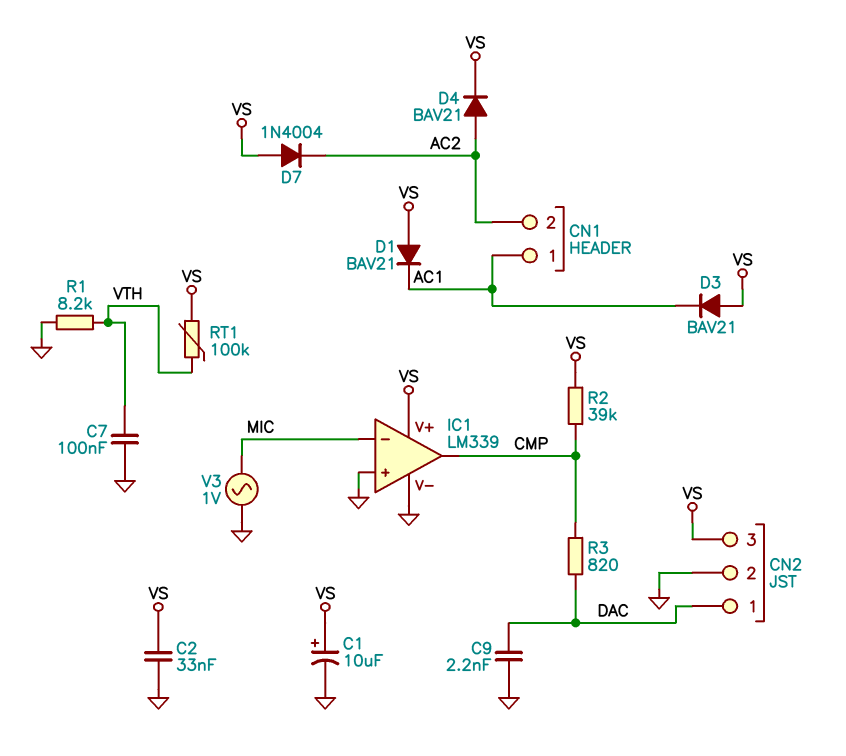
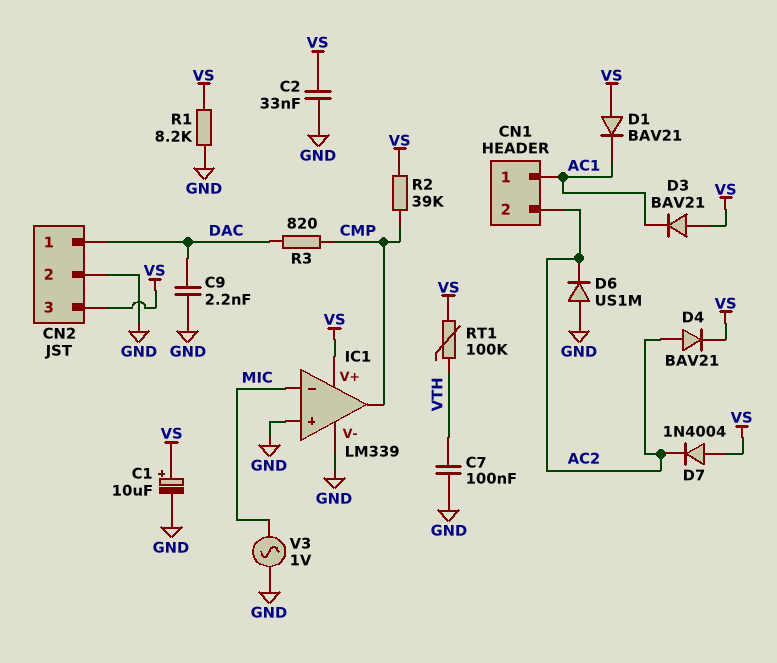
D6: none -> diode US1M (A GND, K AC2)
R1: 8.2k (GND, VTH) -> 8.2k (GND, VS)

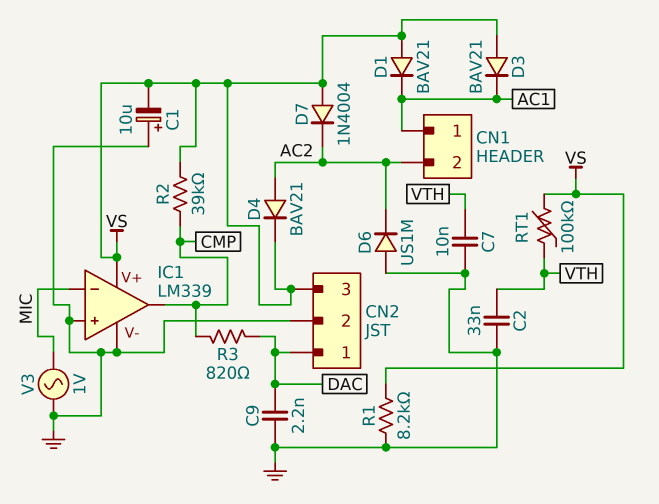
C1: 10uF (plus VS, minus GND) -> 10uF (plus GND, minus VS)
C2: 33nF (GND, VS) -> 33nF (GND, VTH)
C7: 100nF (GND, VTH) -> 10nF (GND, VTH)

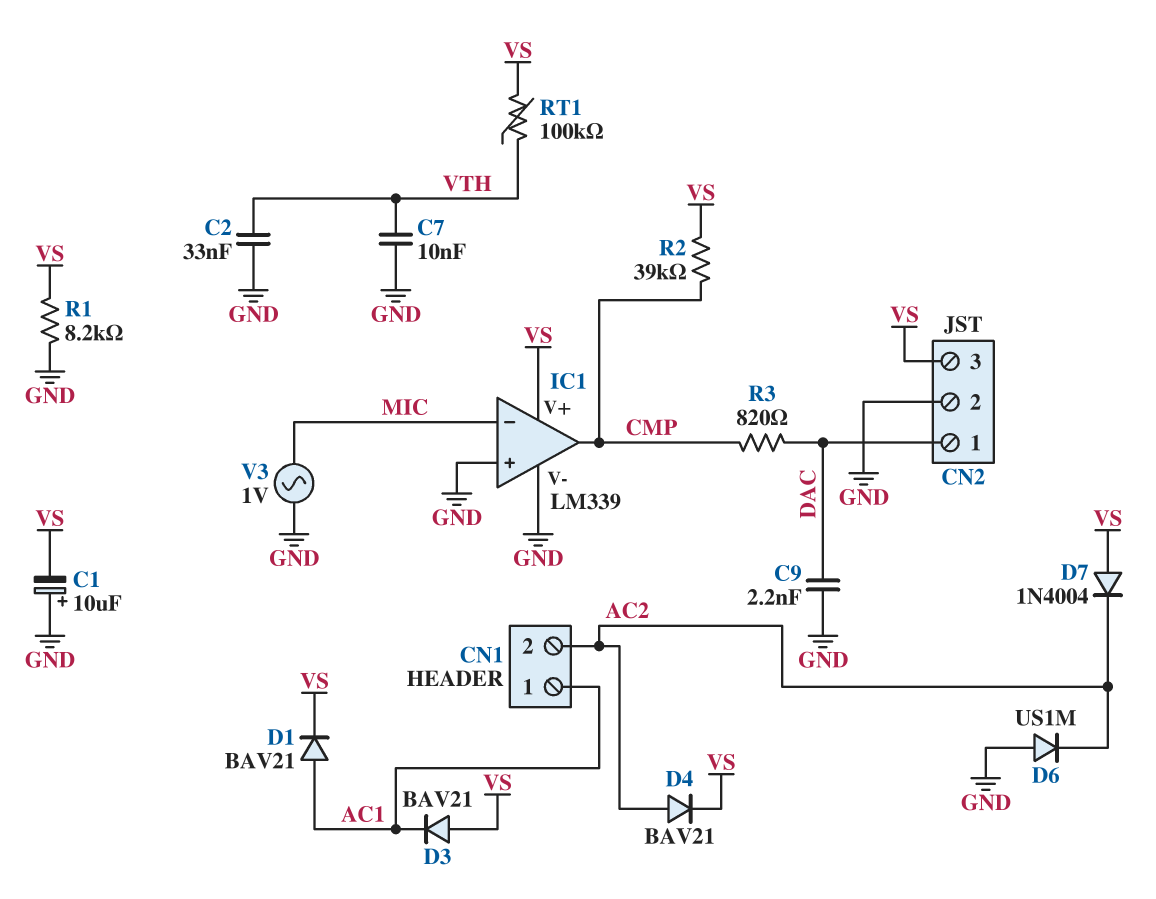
D1: diode BAV21 (A VS, K AC1) -> diode BAV21 (A AC1, K VS)

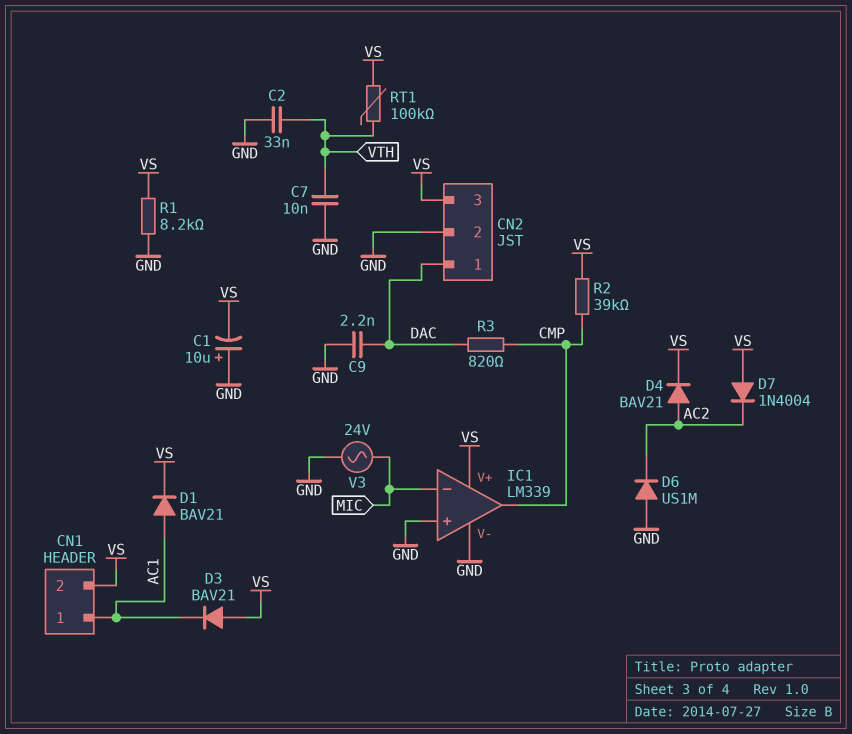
CN1 pin 2: AC2 -> VS
V3: AC 1V (GND, MIC) -> AC 24V (GND, MIC)

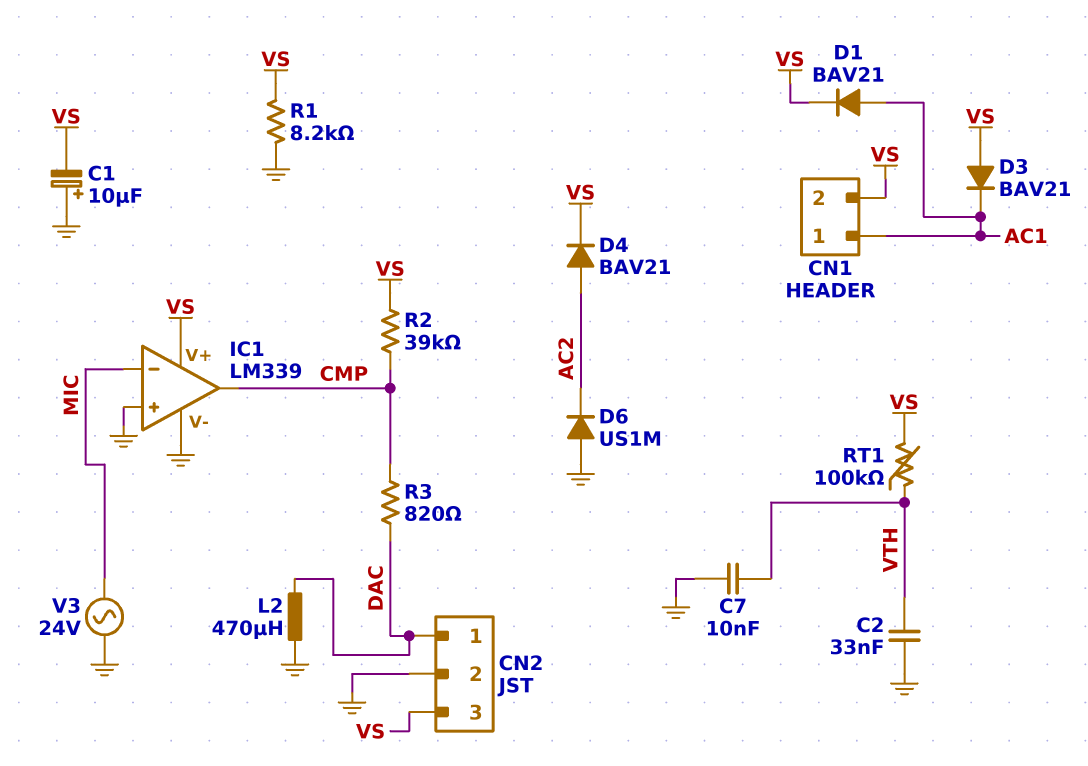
C9: 2.2nF (DAC, GND) -> none
D7: diode 1N4004 (A VS, K AC2) -> none
L2: none -> 470uH (DAC, GND)

